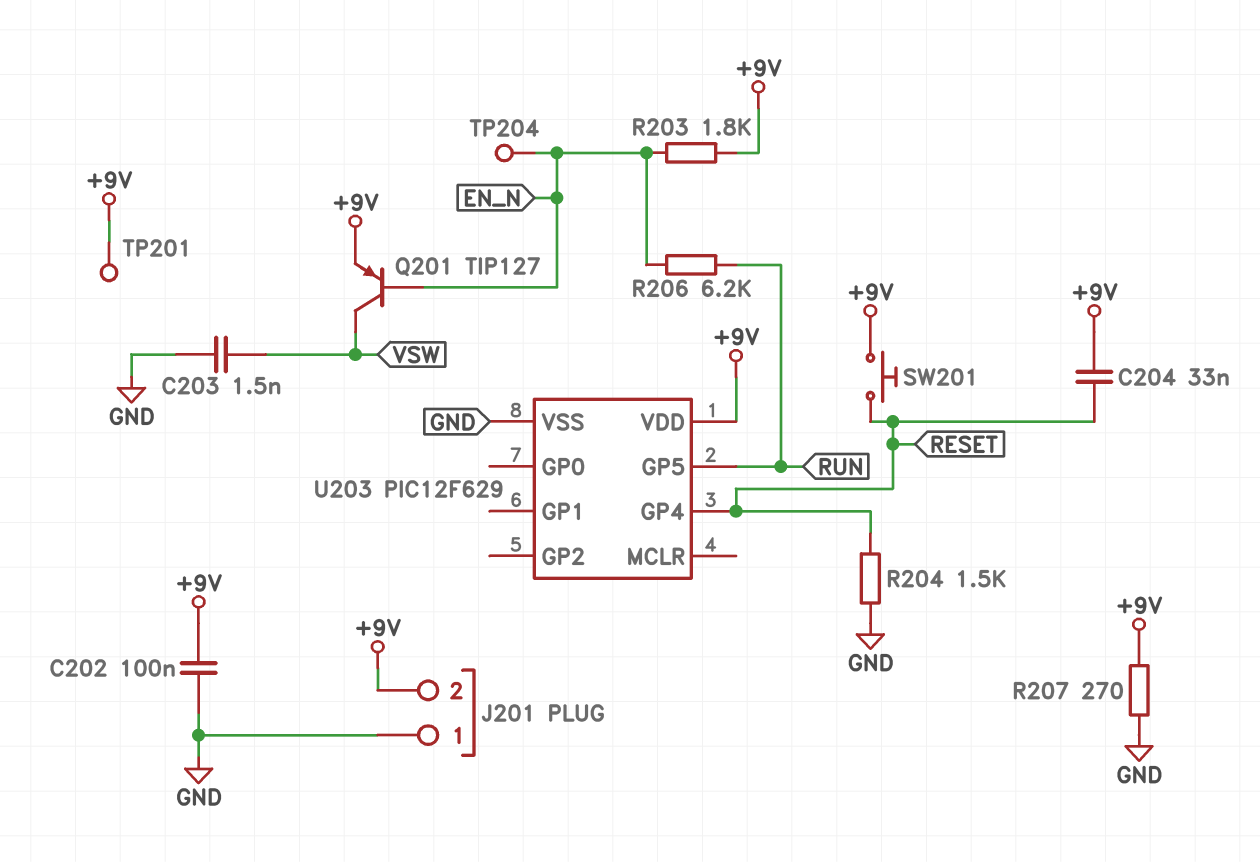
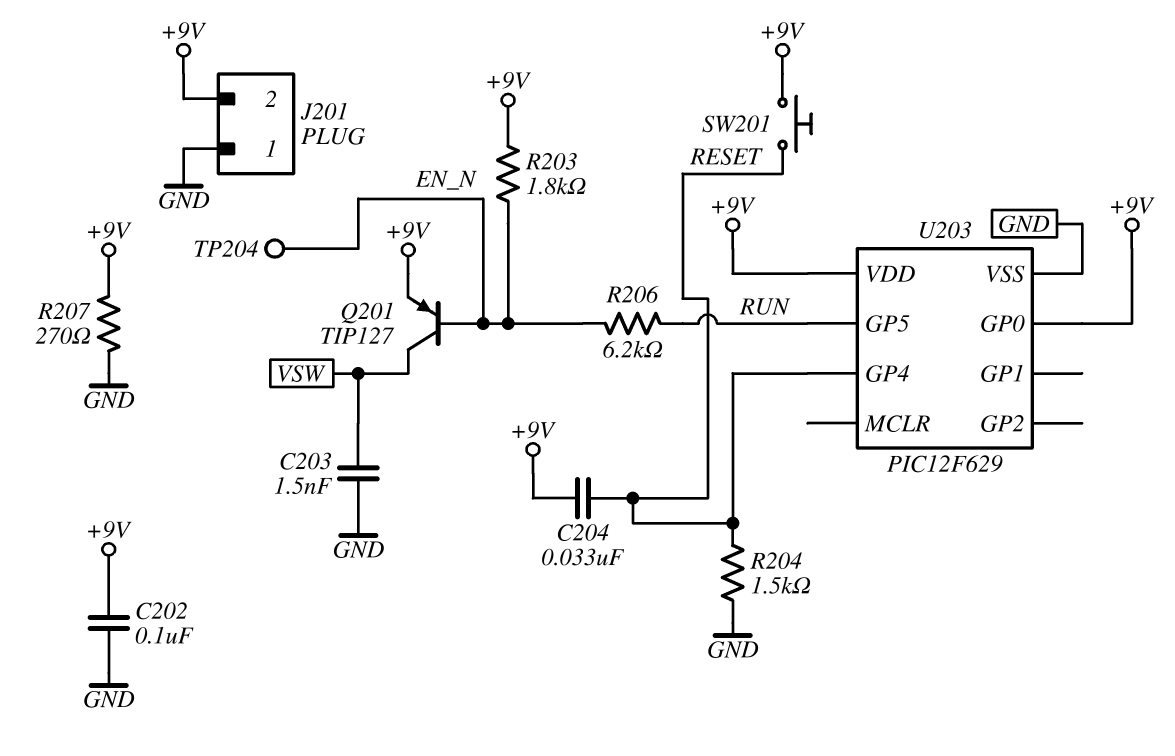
TP201: test point (+9V) -> none
U203 pin GP0: none -> +9V

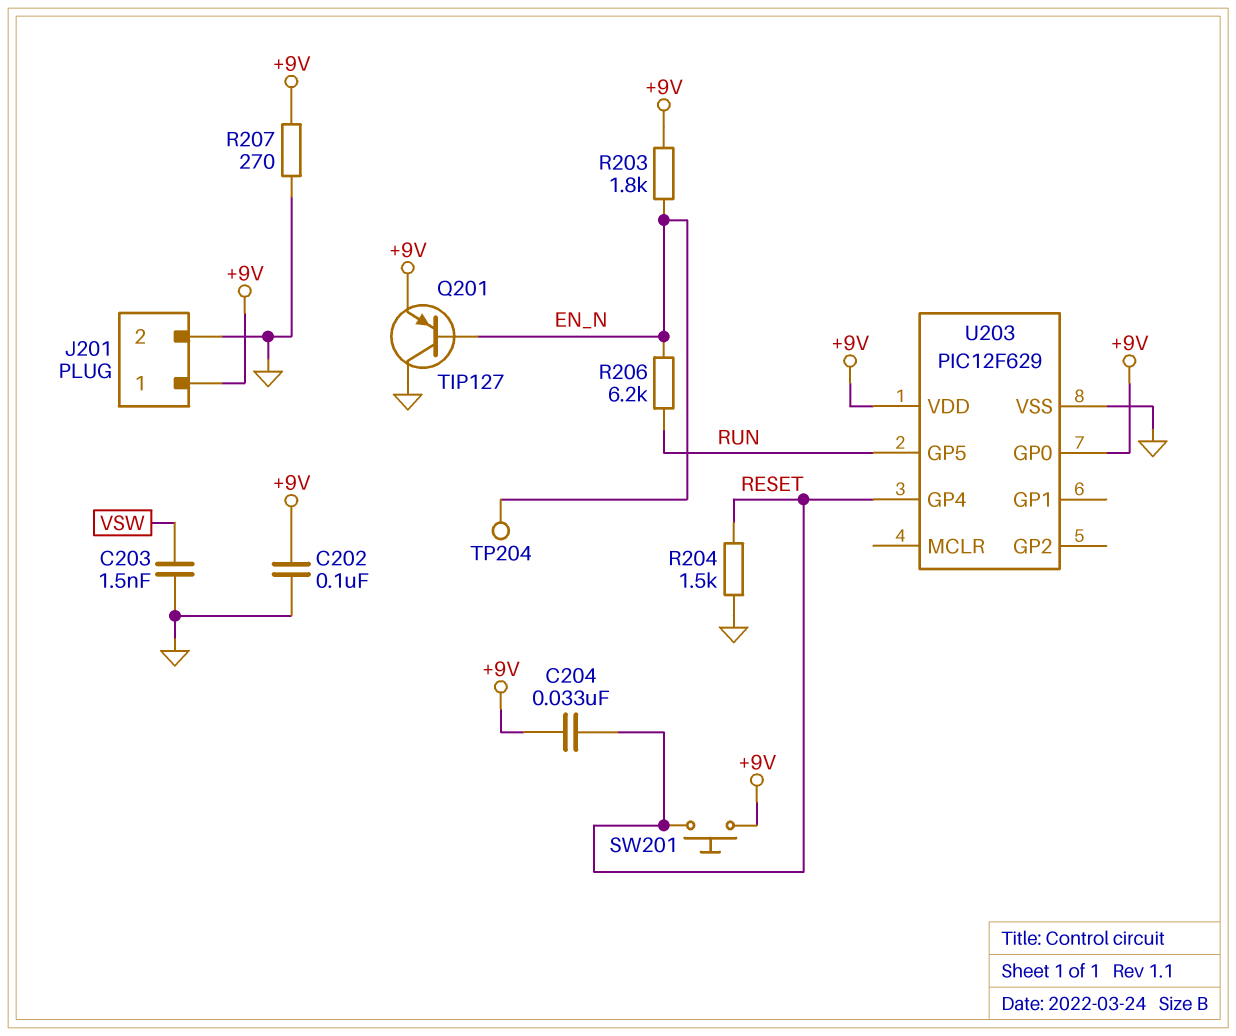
J201 pin 1: GND -> +9V
J201 pin 2: +9V -> GND
Q201: PNP TIP127 (B EN_N, C VSW, E +9V) -> PNP TIP127 (B EN_N, C GND, E +9V)

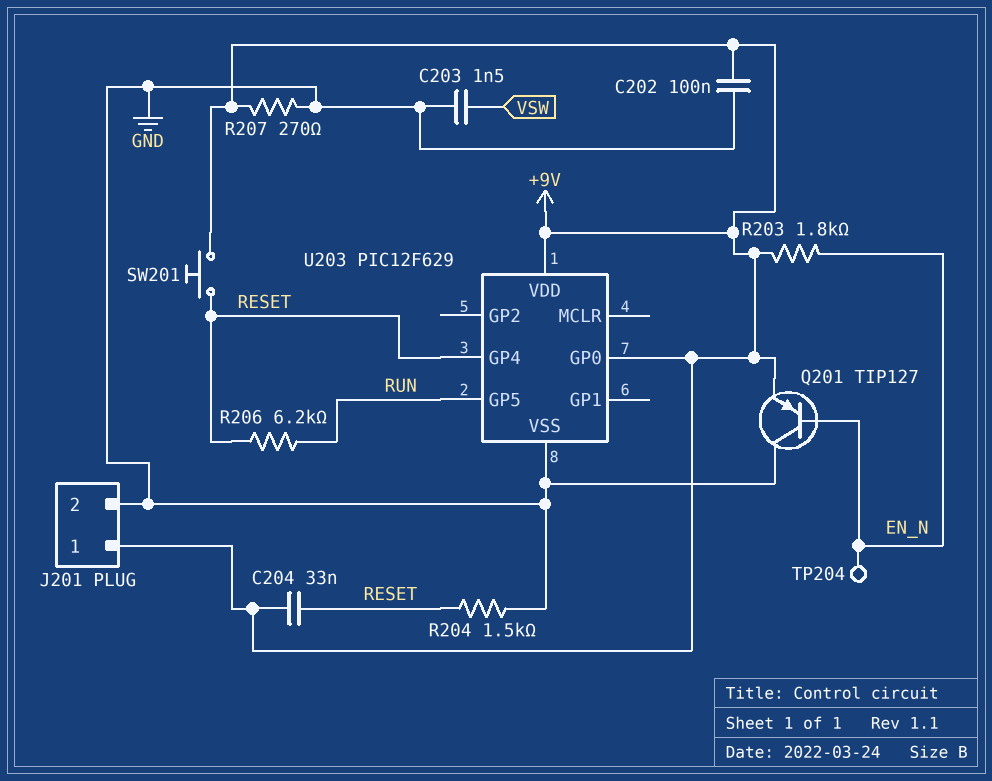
R206: 6.2k (EN_N, RUN) -> 6.2k (RESET, RUN)

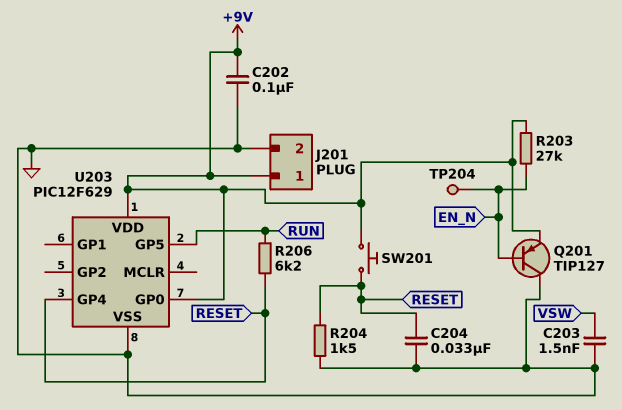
C204: 33nF (+9V, RESET) -> 33nF (GND, RESET)
R203: 1.8k (+9V, EN_N) -> 27k (+9V, EN_N)
R207: 270 (+9V, GND) -> none

